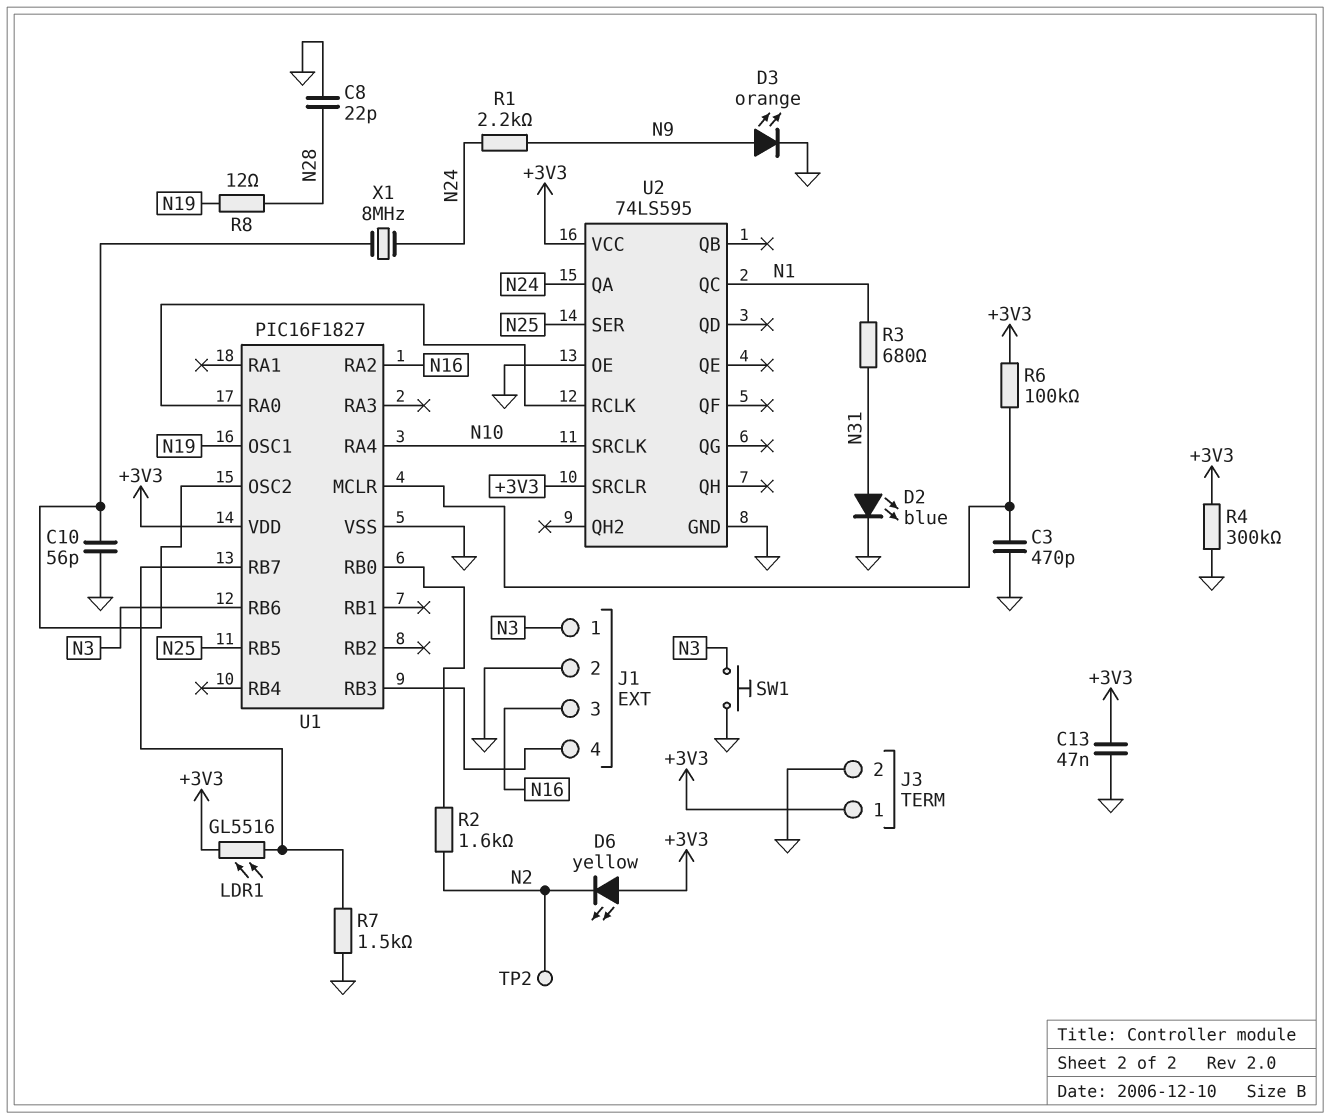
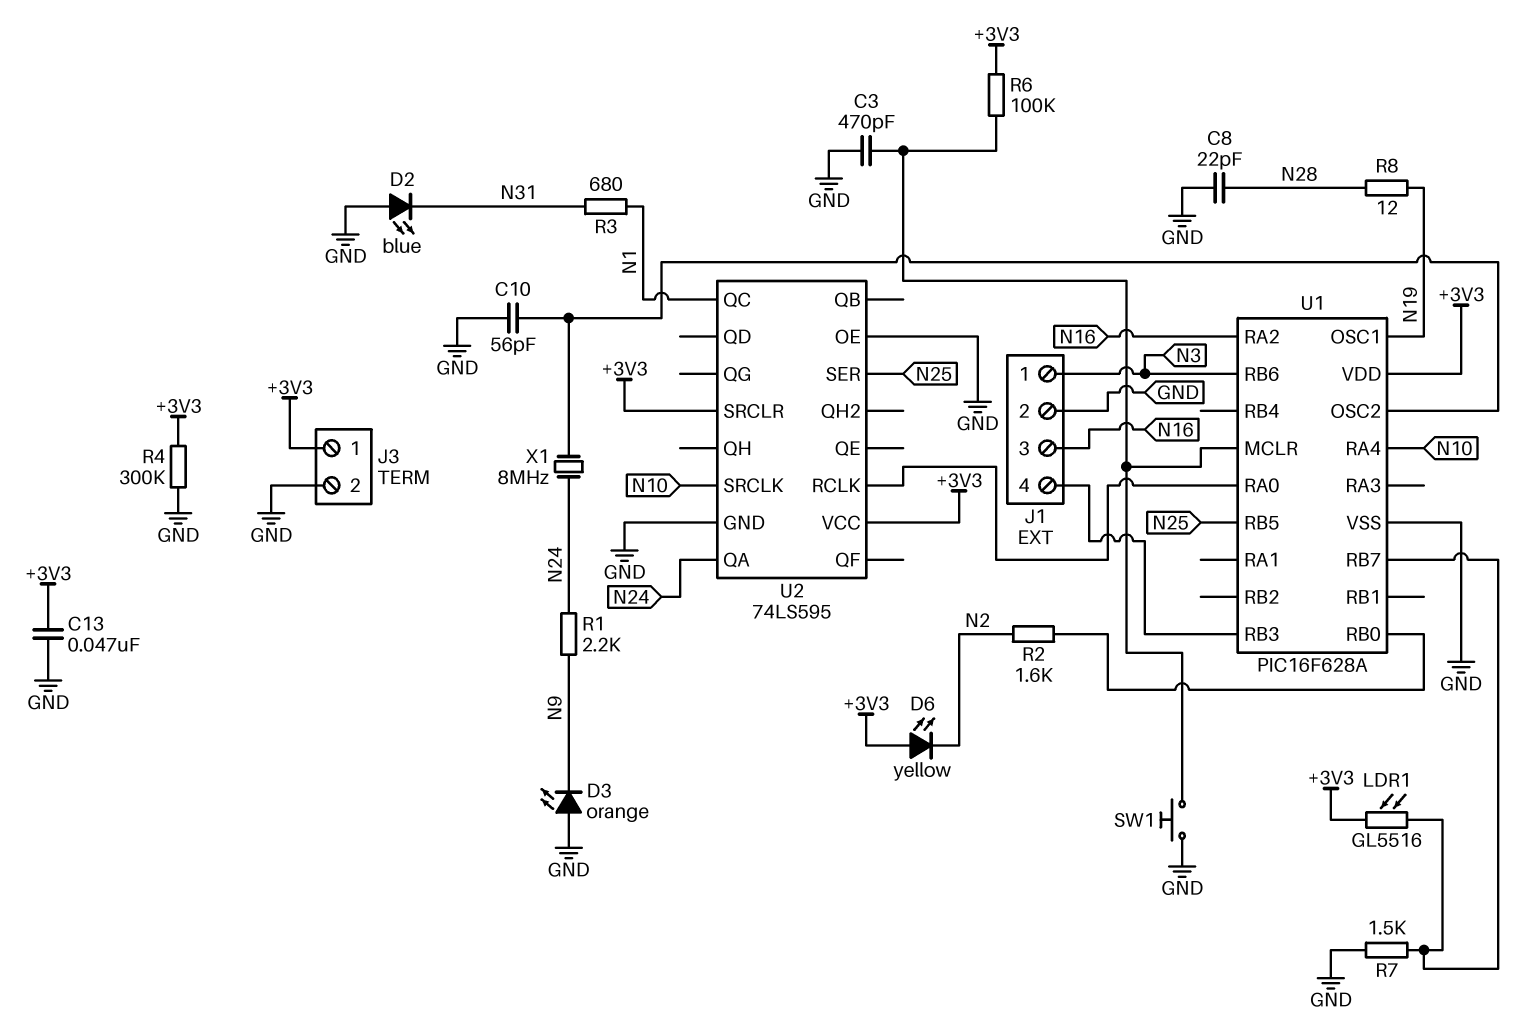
D2: LED blue (A N31, K GND) -> LED blue (A GND, K N31)
D3: LED orange (A N9, K GND) -> LED orange (A GND, K N9)
SW1: button (GND, N3) -> button (GND, U1/MCLR)
TP2: test point (N2) -> none
U1: PIC16F1827 -> PIC16F628A

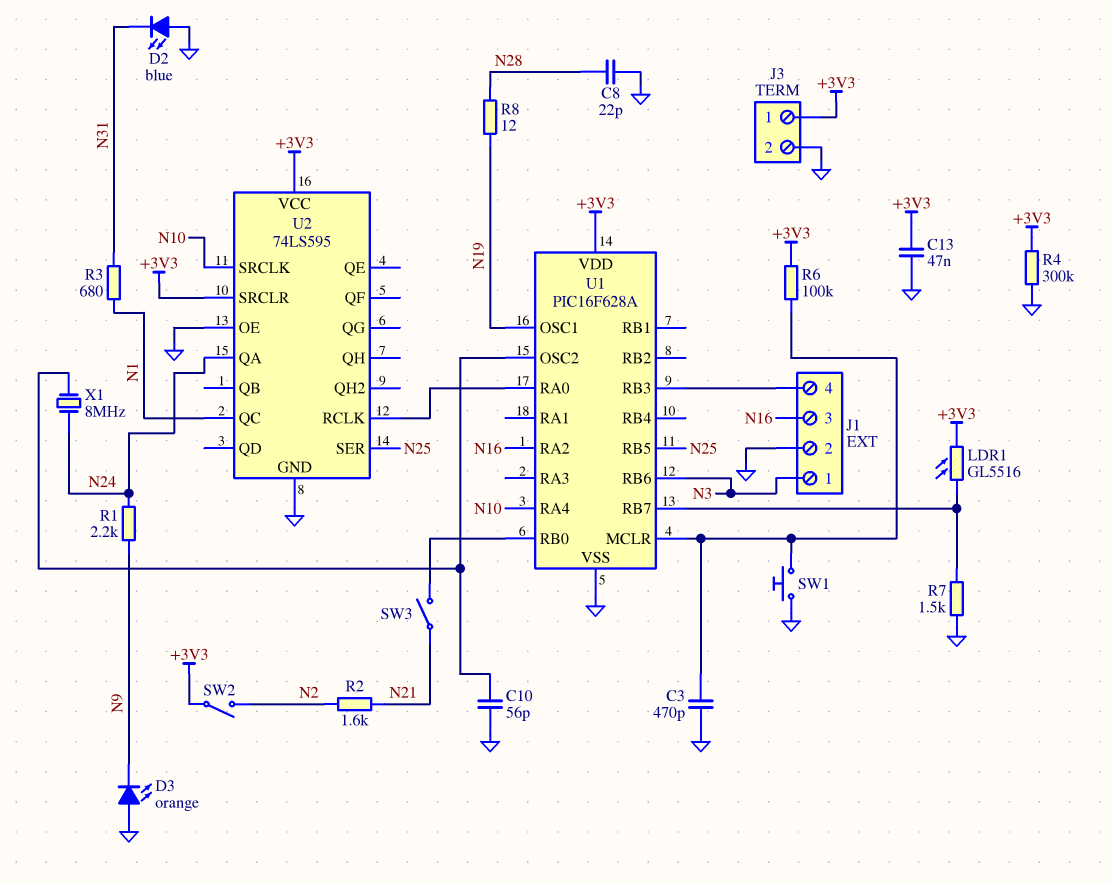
D6: LED yellow (A +3V3, K N2) -> none
R2: 1.6k (N2, U1/RB0) -> 1.6k (N2, N21)
SW2: none -> switch (+3V3, N2)
SW3: none -> switch (N21, U1/RB0)

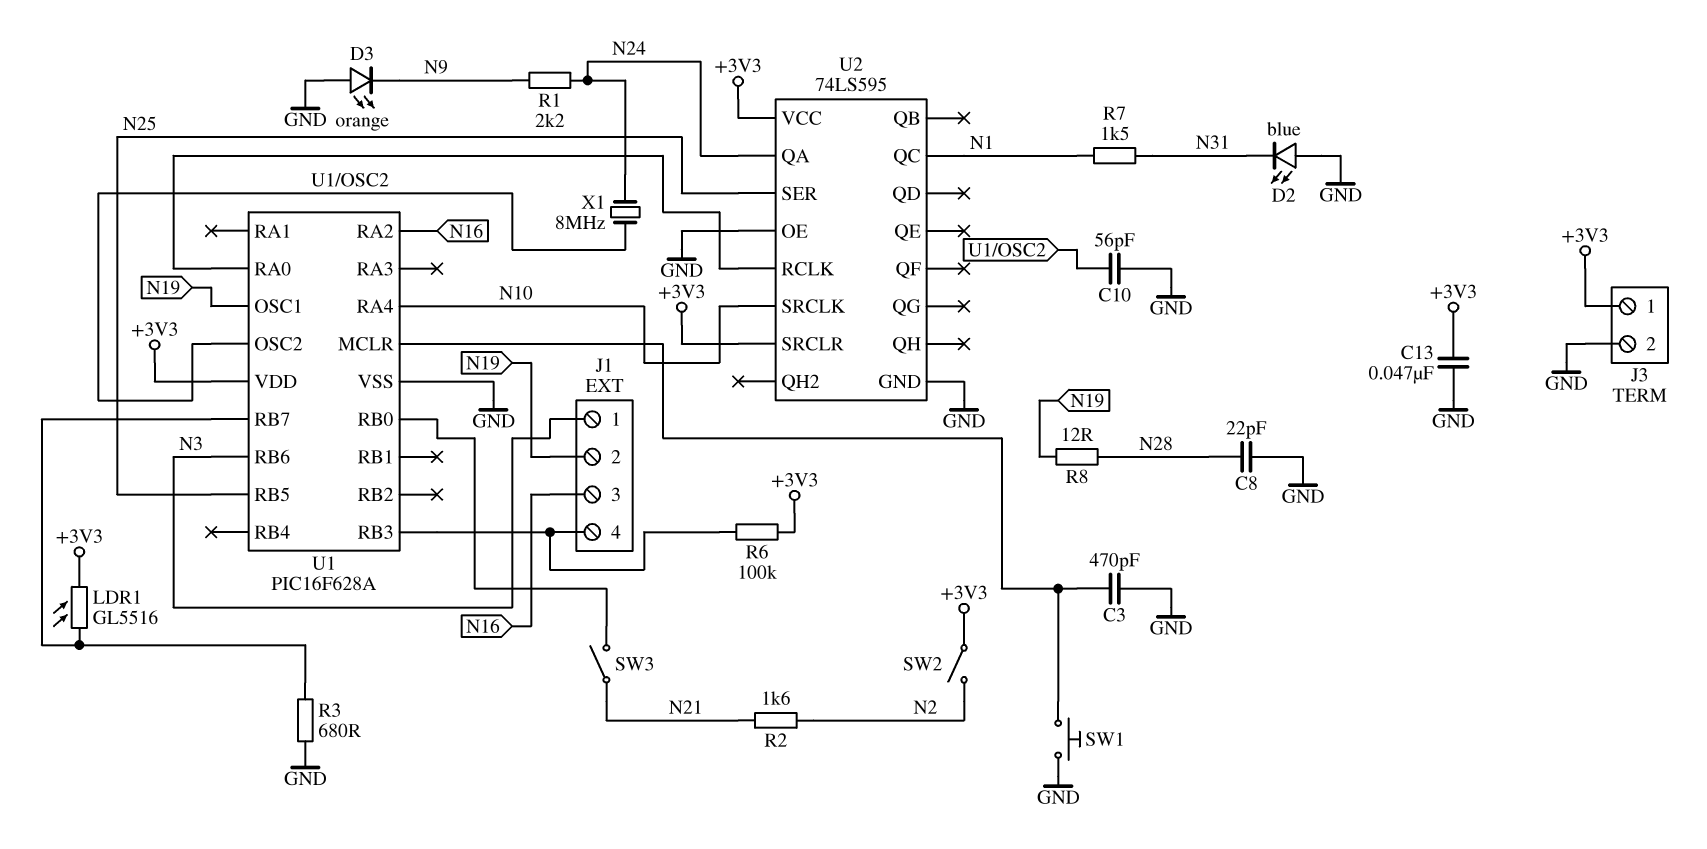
J1 pin 2: GND -> N19
R3: 680 (N1, N31) -> 680 (GND, U1/RB7)
R4: 300k (+3V3, GND) -> none
R6: 100k (+3V3, U1/MCLR) -> 100k (+3V3, J1/4)
R7: 1.5k (GND, U1/RB7) -> 1.5k (N1, N31)

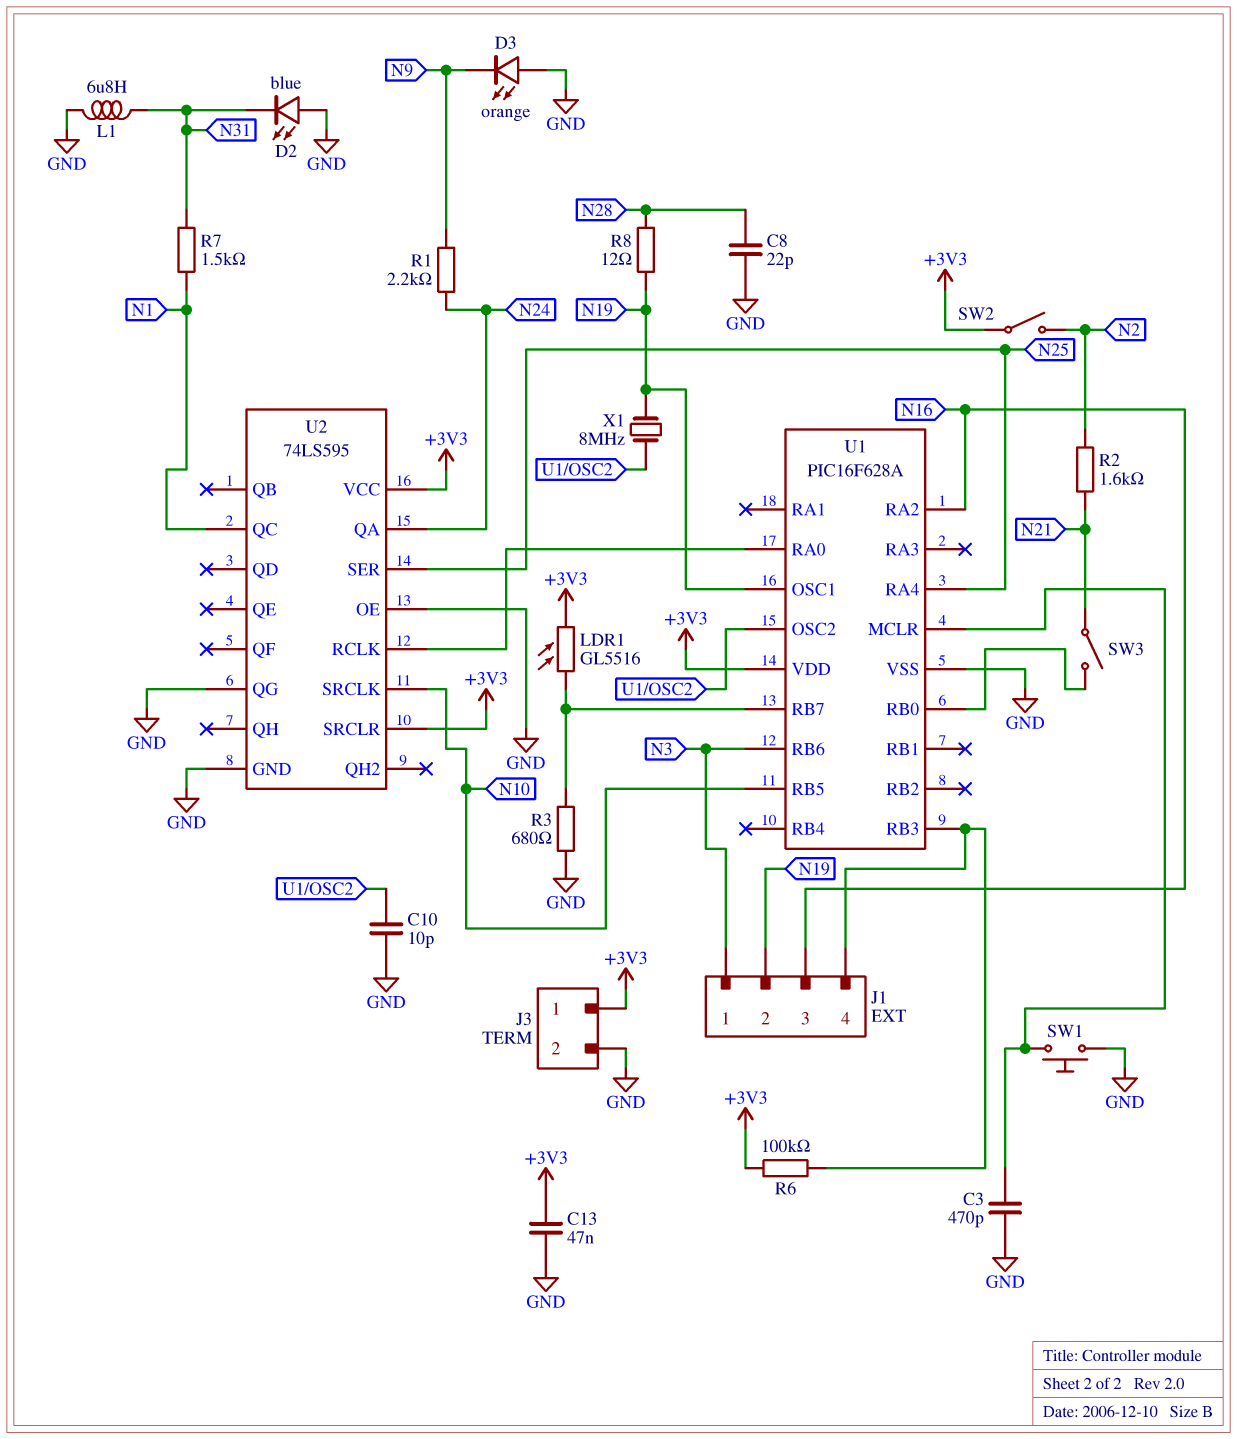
C10: 56pF (GND, U1/OSC2) -> 10pF (GND, U1/OSC2)
L1: none -> 6.8uH (GND, N31)
U1 pin RA4: N10 -> N25
U1 pin RB5: N25 -> N10
U2 pin QG: none -> GND
X1: 8MHz (N24, U1/OSC2) -> 8MHz (N19, U1/OSC2)

